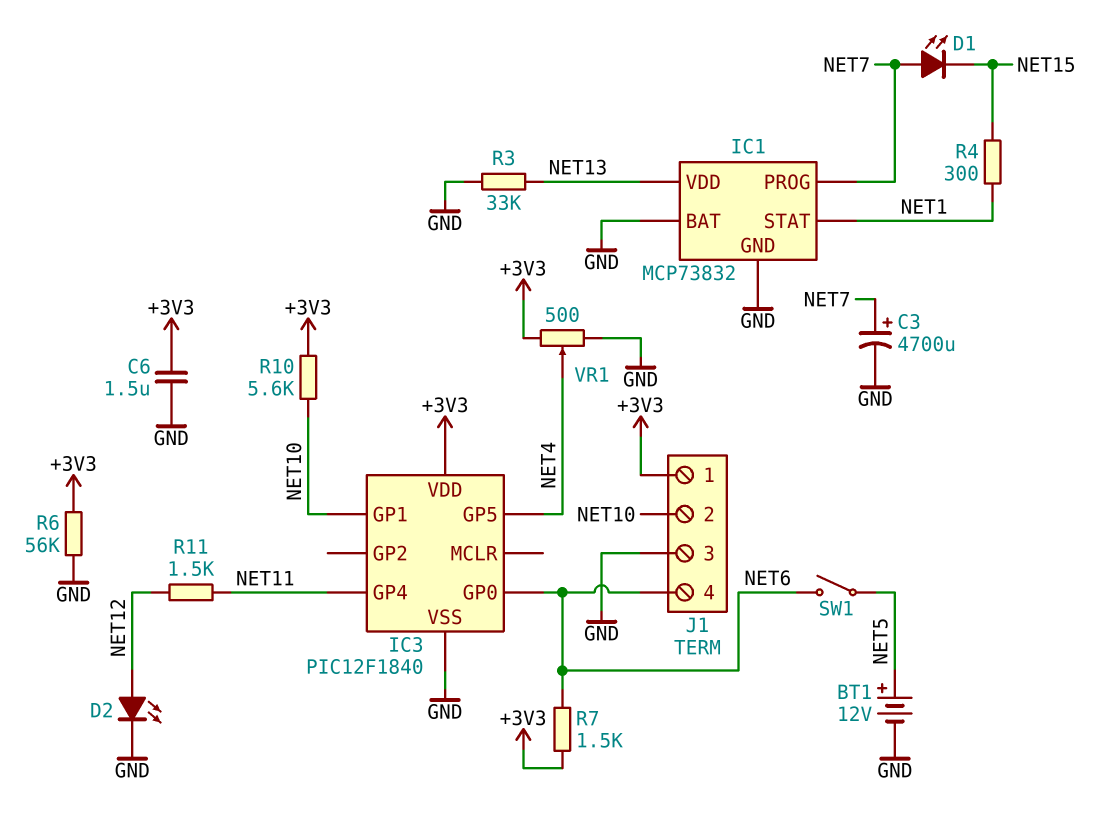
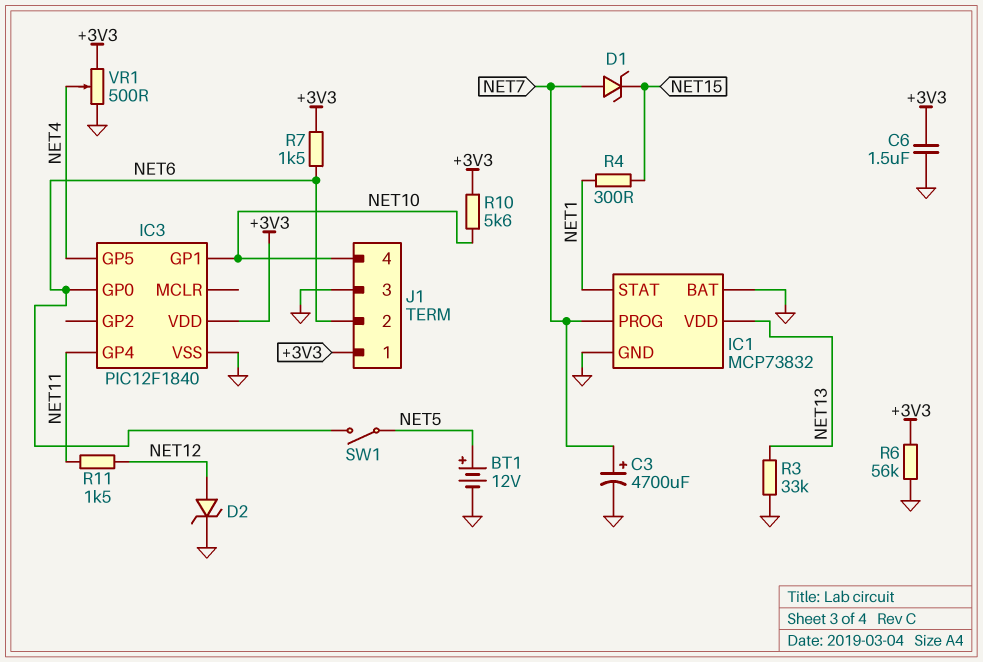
D1: LED (A NET7, K NET15) -> zener (A NET7, K NET15)
D2: LED (A NET12, K GND) -> zener (A NET12, K GND)
J1 pin 2: NET10 -> NET6
J1 pin 4: NET6 -> NET10

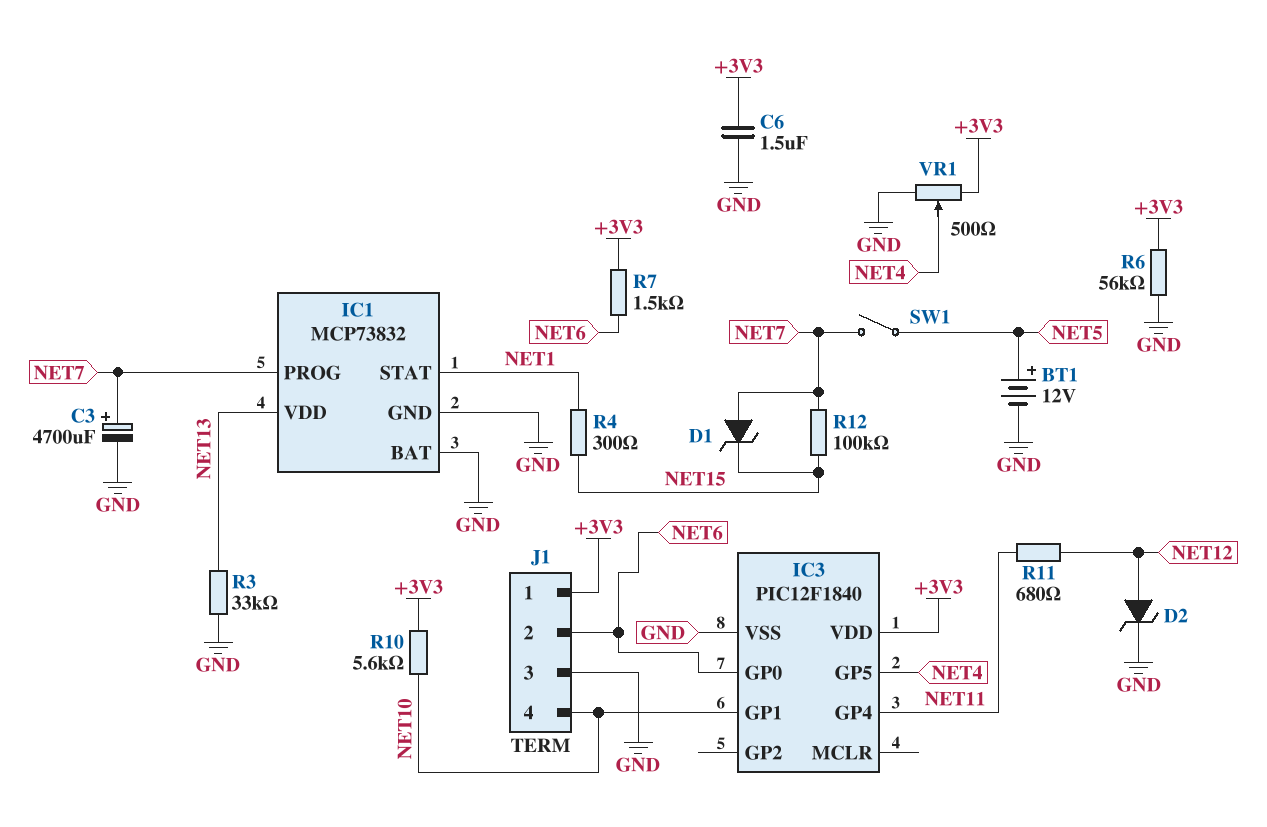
R11: 1.5k (NET11, NET12) -> 680 (NET11, NET12)
R12: none -> 100k (NET7, NET15)
SW1: switch (NET5, NET6) -> switch (NET5, NET7)

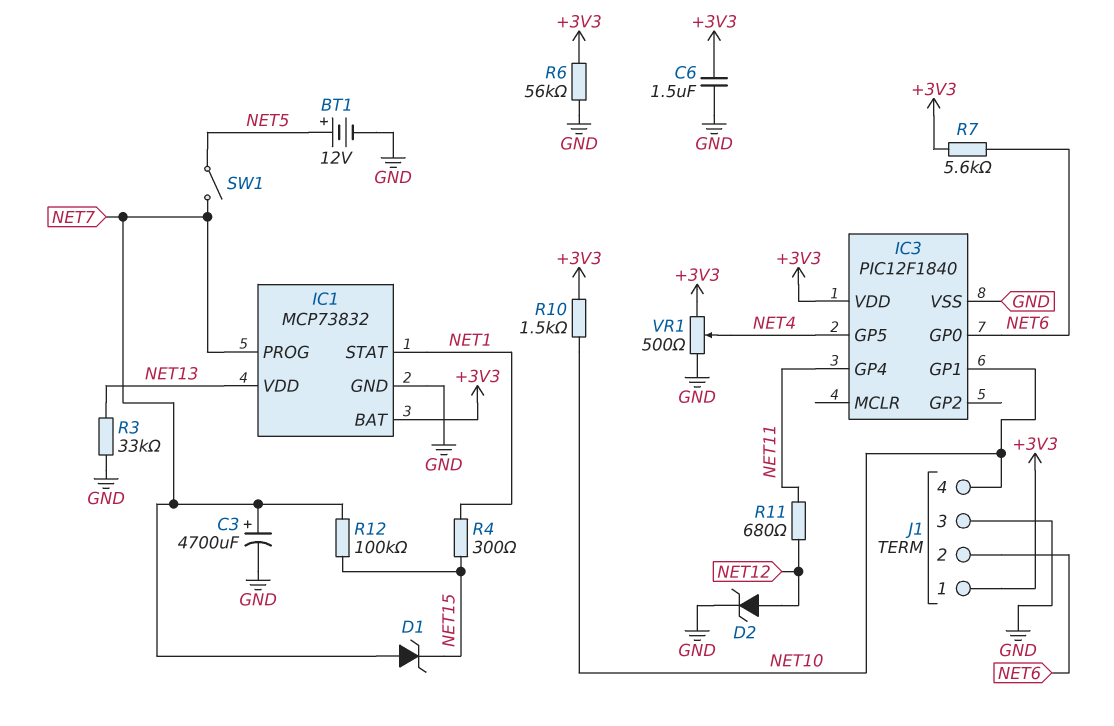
IC1 pin BAT: GND -> +3V3
R7: 1.5k (+3V3, NET6) -> 5.6k (+3V3, NET6)
R10: 5.6k (+3V3, NET10) -> 1.5k (+3V3, NET10)

